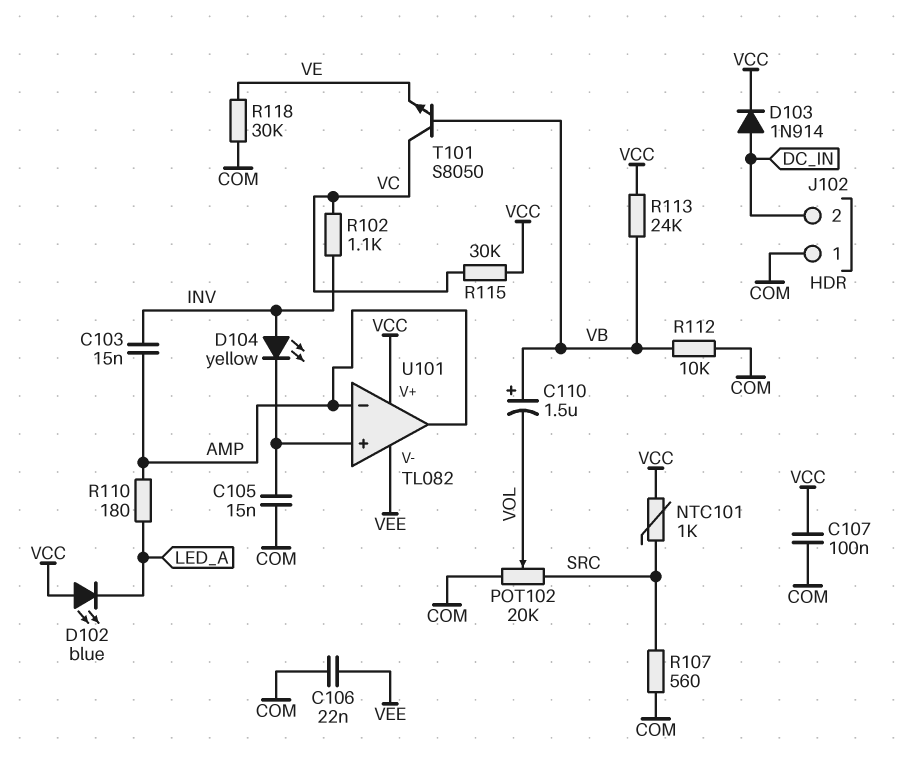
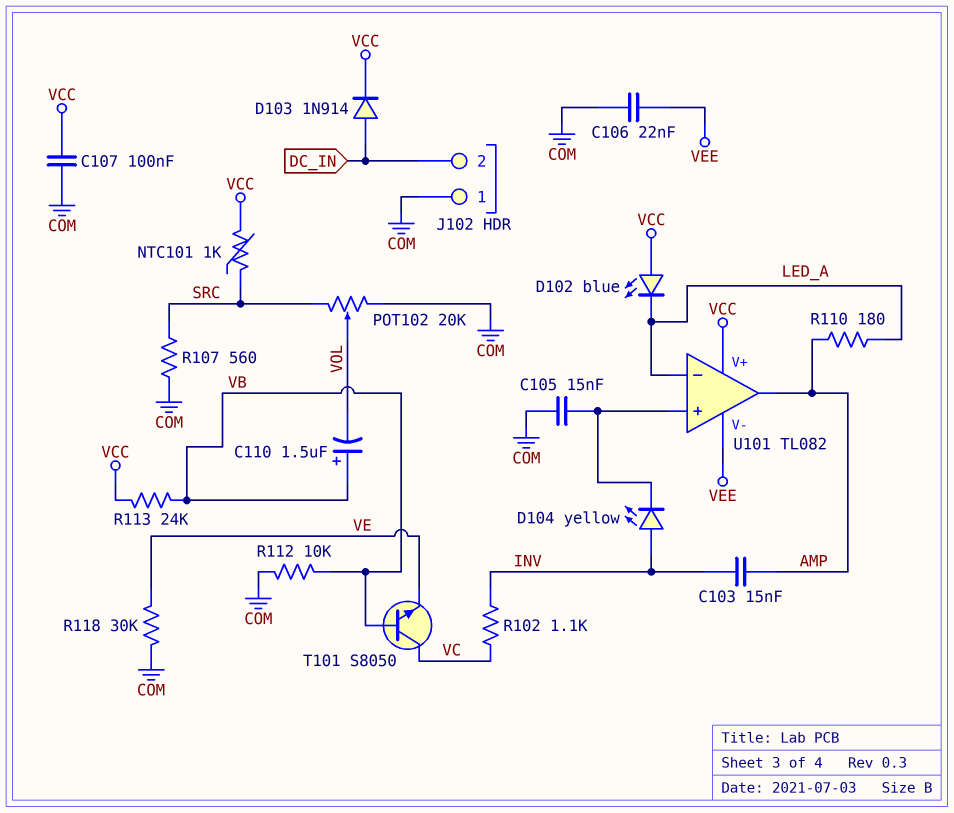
R115: 30k (VC, VCC) -> none
U101 pin in-: AMP -> LED_A

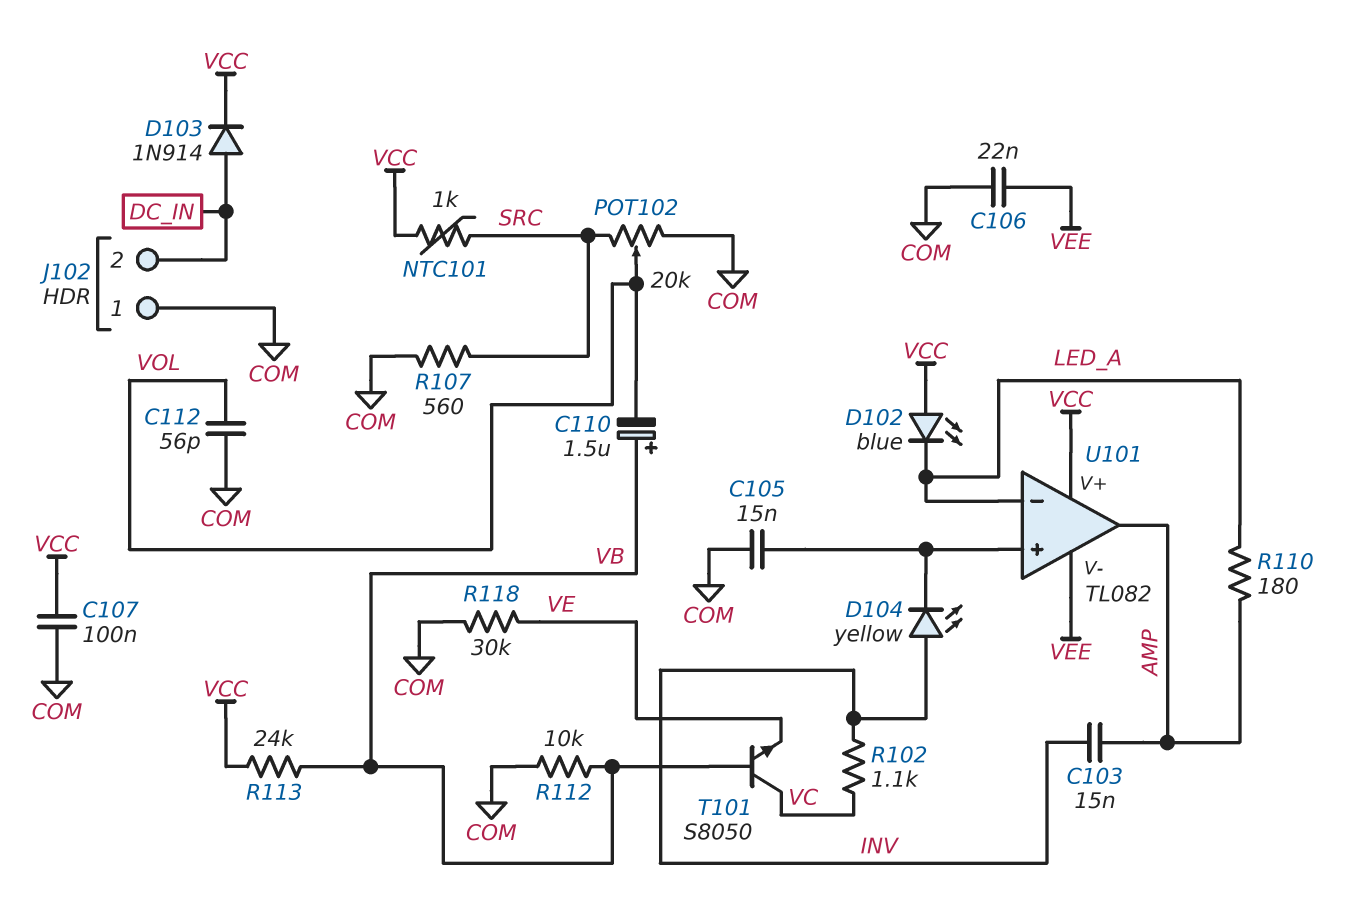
C112: none -> 56pF (COM, VOL)

